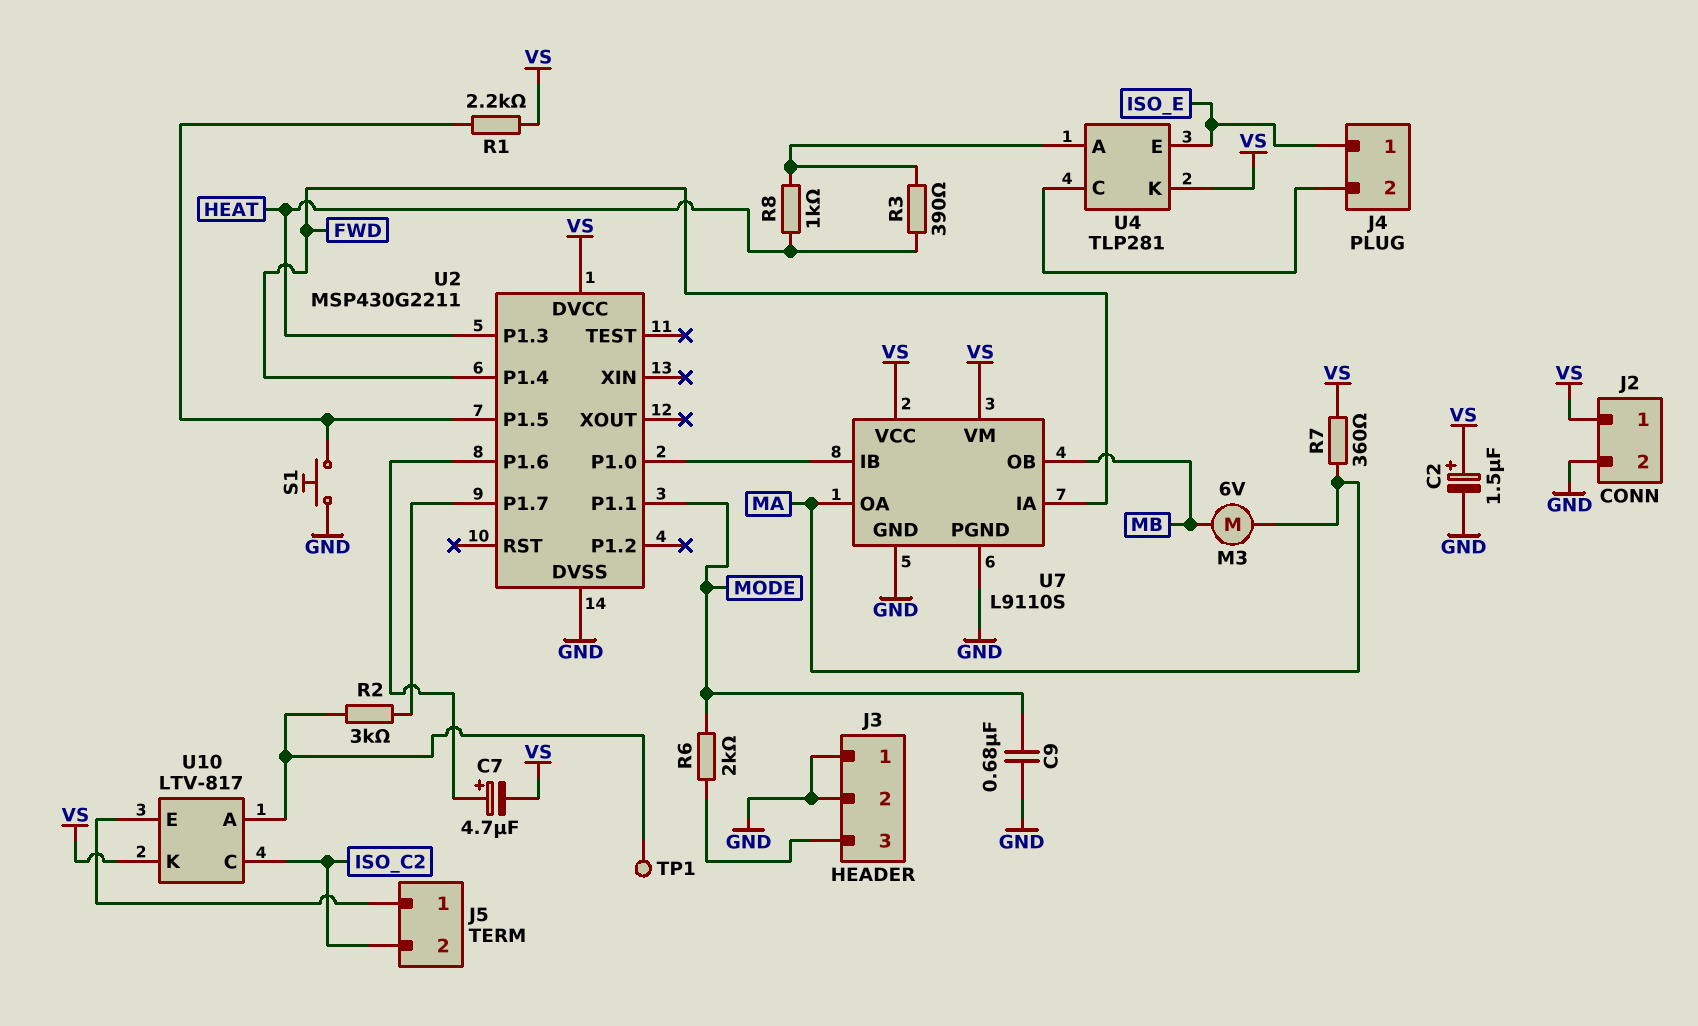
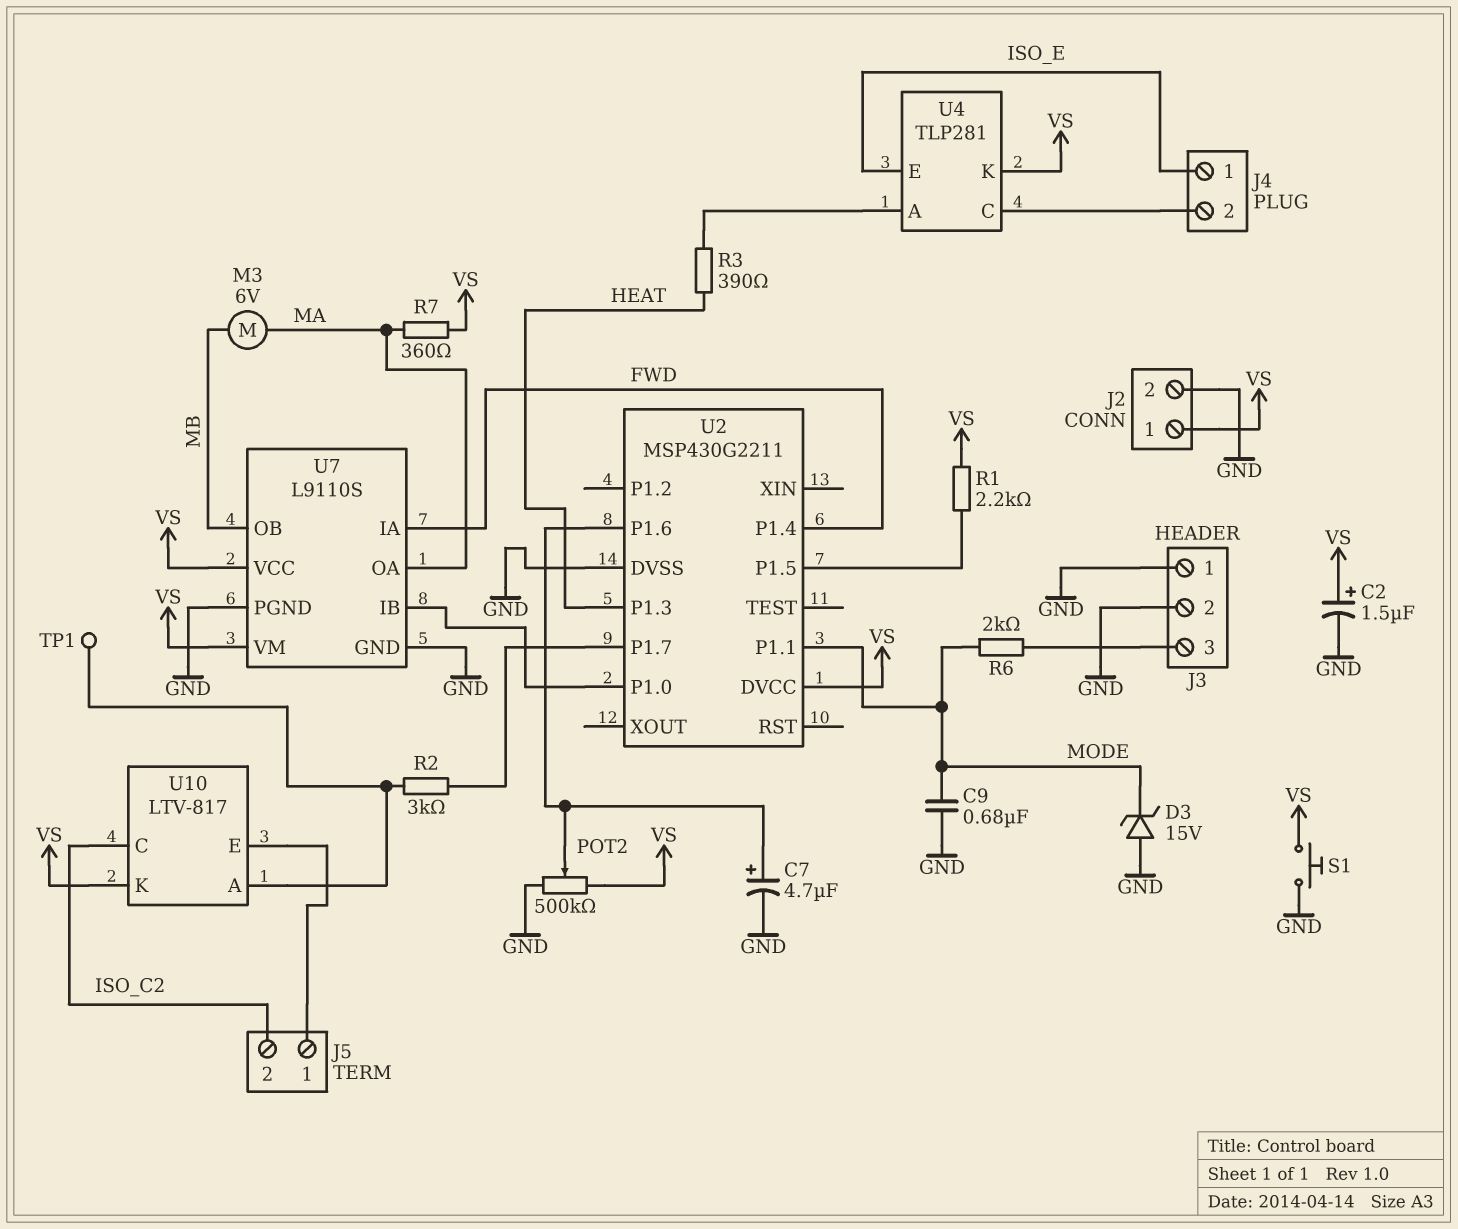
C7: 4.7uF (plus U2/P1.6, minus VS) -> 4.7uF (plus U2/P1.6, minus GND)
D3: none -> zener 15V (A GND, K MODE)
POT2: none -> 500k (GND, VS, wiper U2/P1.6)
R8: 1k (HEAT, U4/A) -> none
S1: button (GND, U2/P1.5) -> button (GND, VS)

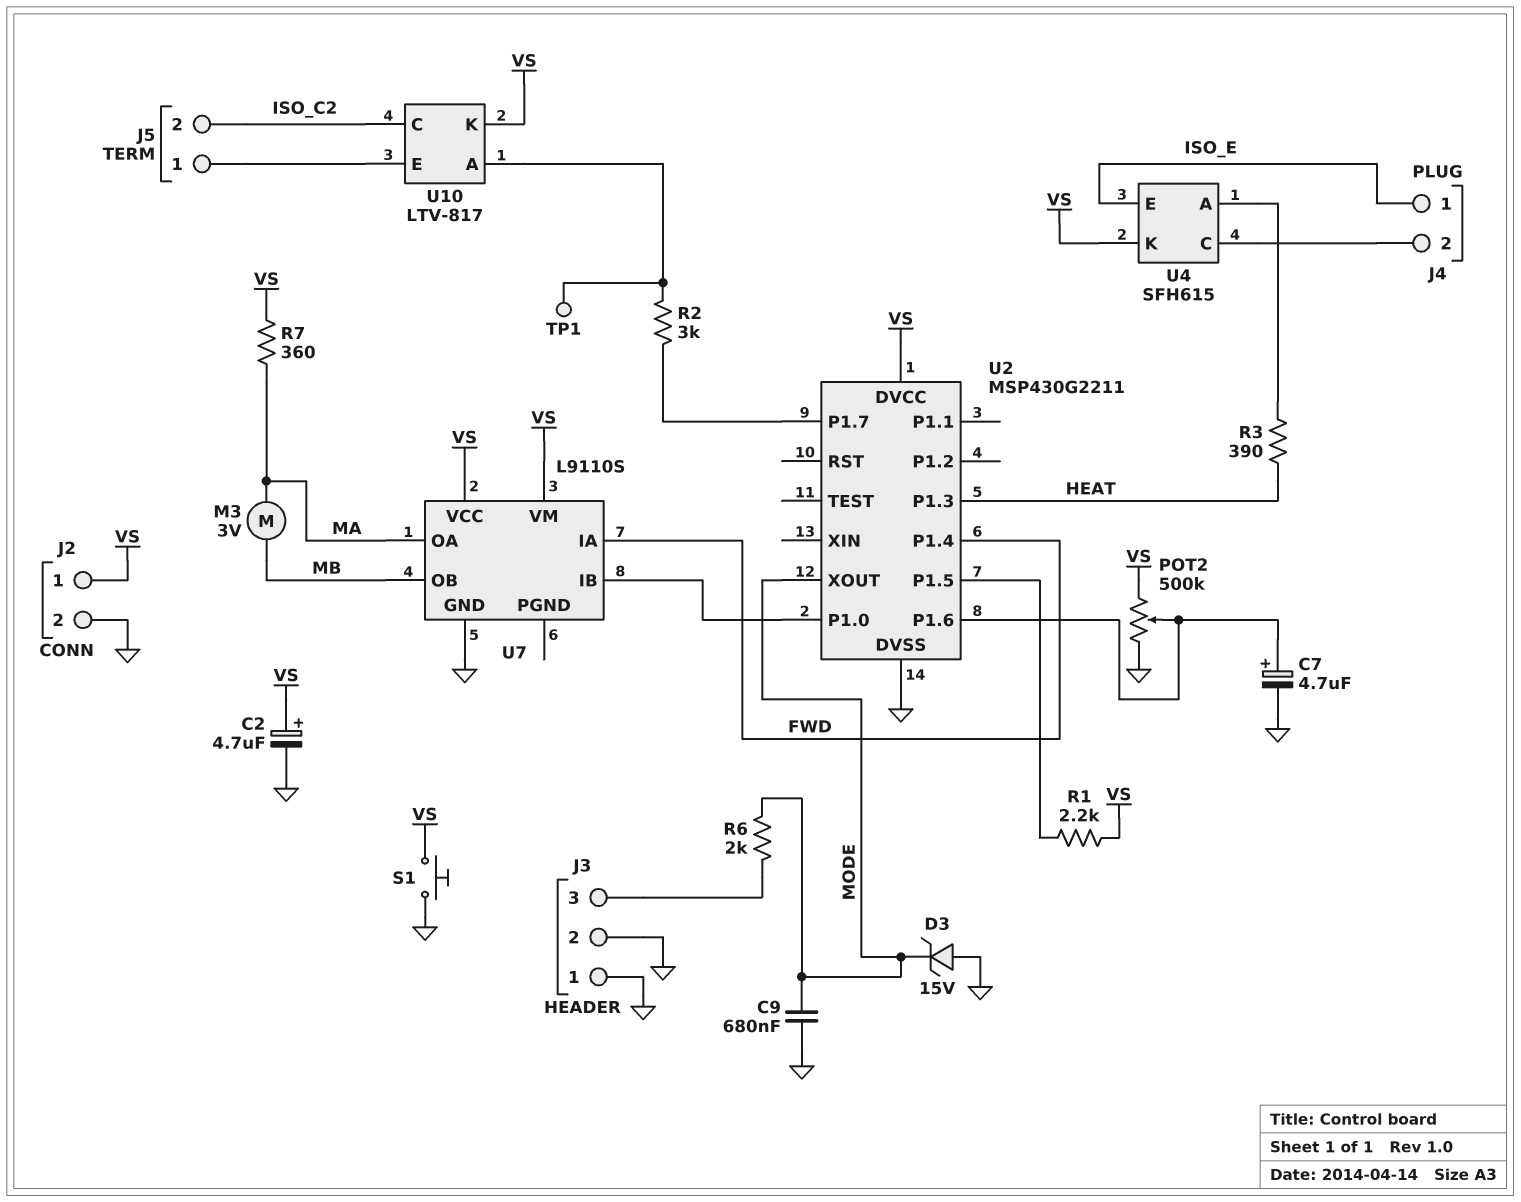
C2: 1.5uF (plus VS, minus GND) -> 4.7uF (plus VS, minus GND)
M3: motor 6V (MA, MB) -> motor 3V (MA, MB)
U2 pin P1.1: MODE -> none
U2 pin XOUT: none -> MODE
U4: TLP281 -> SFH615
U7 pin PGND: GND -> none

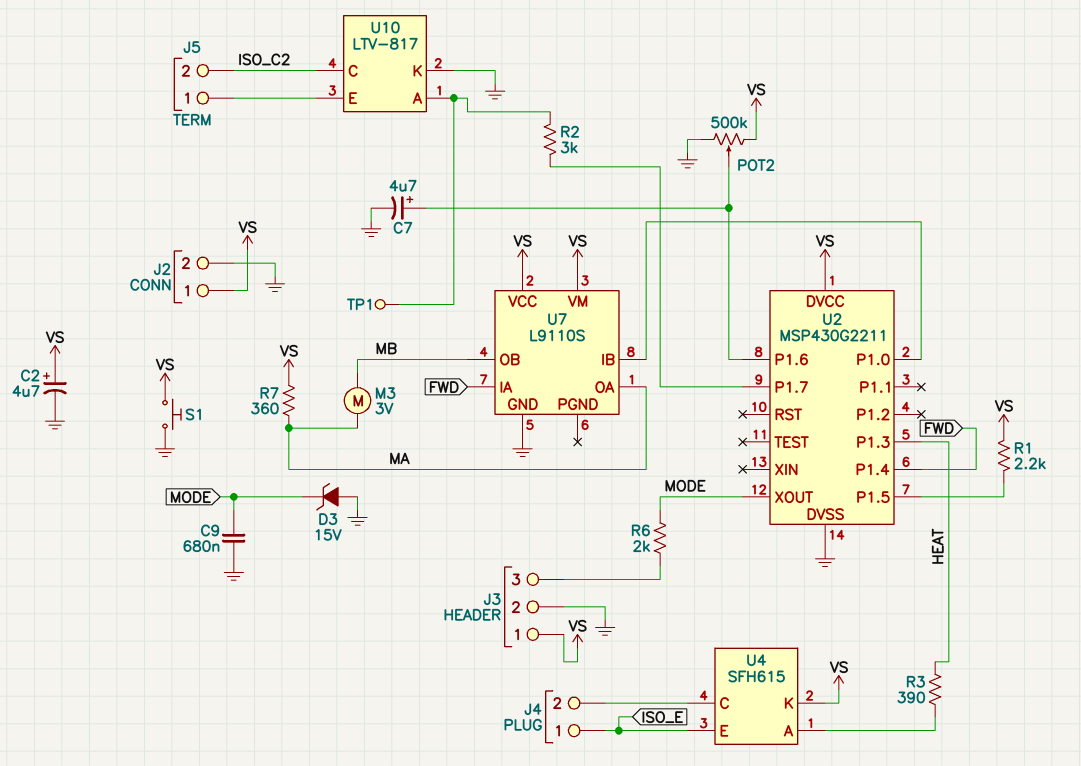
J3 pin 1: GND -> VS
U10 pin K: VS -> GND

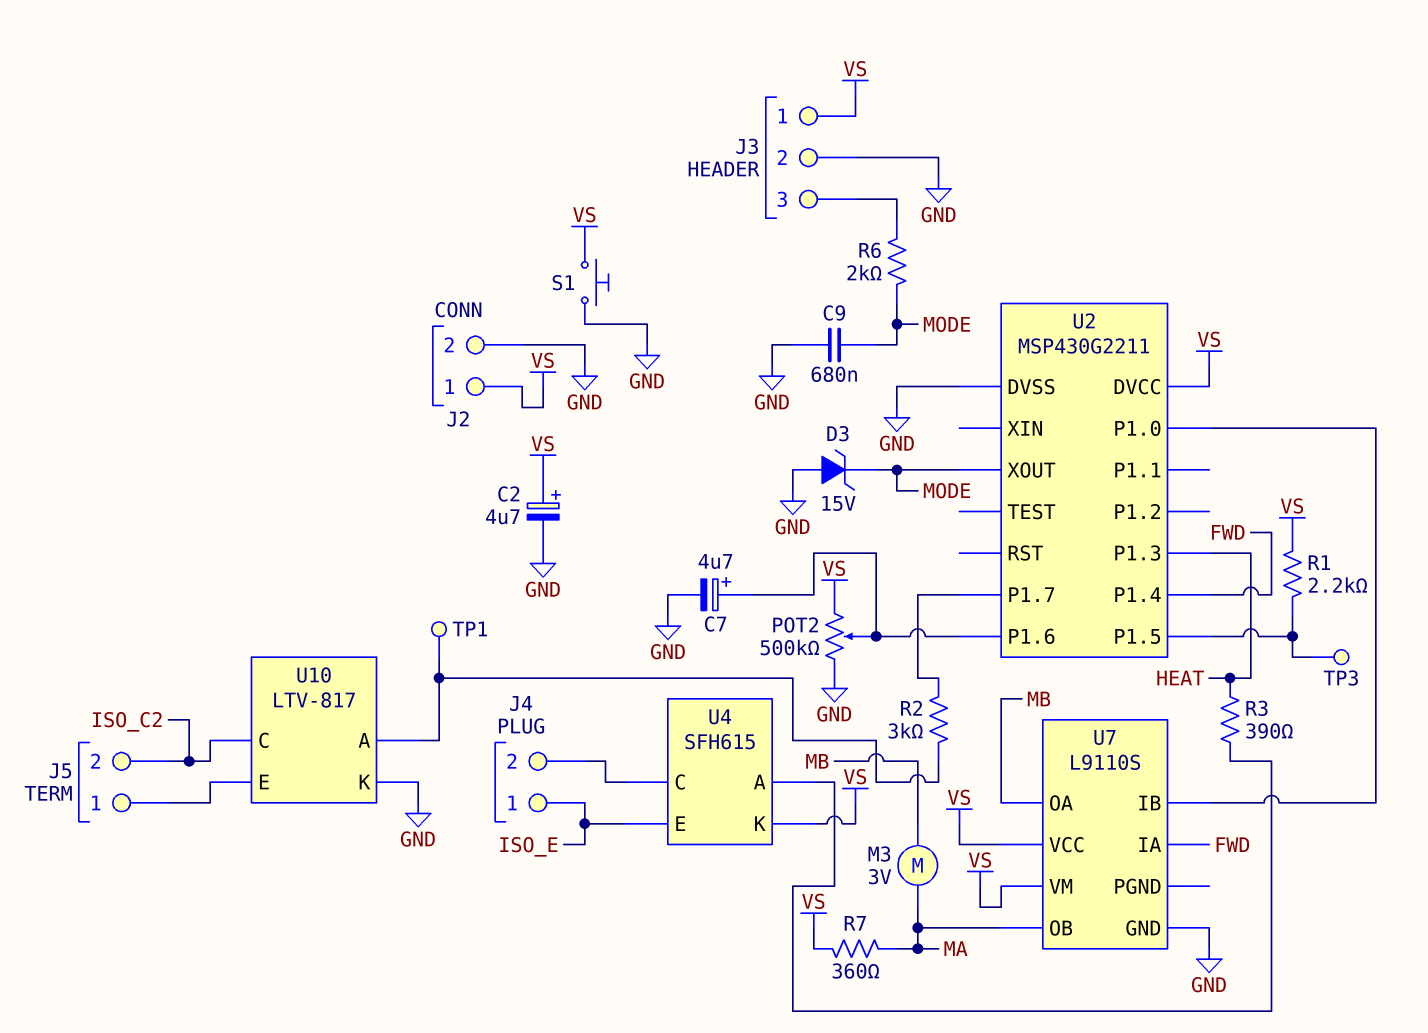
TP3: none -> test point (U2/P1.5)
U7 pin OA: MA -> MB
U7 pin OB: MB -> MA

